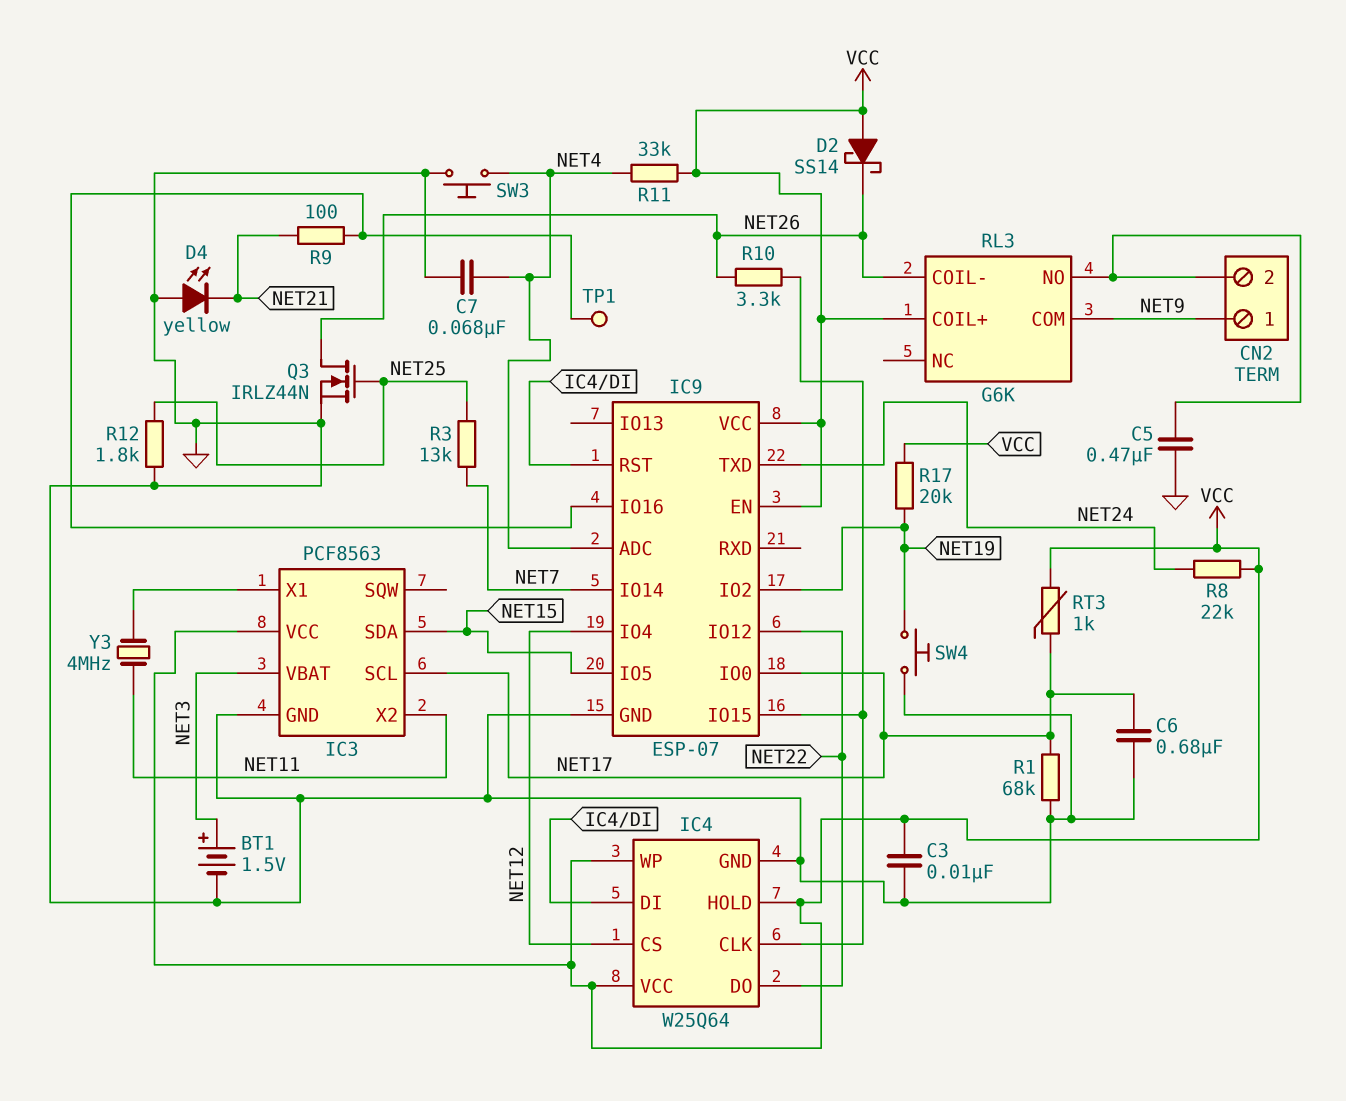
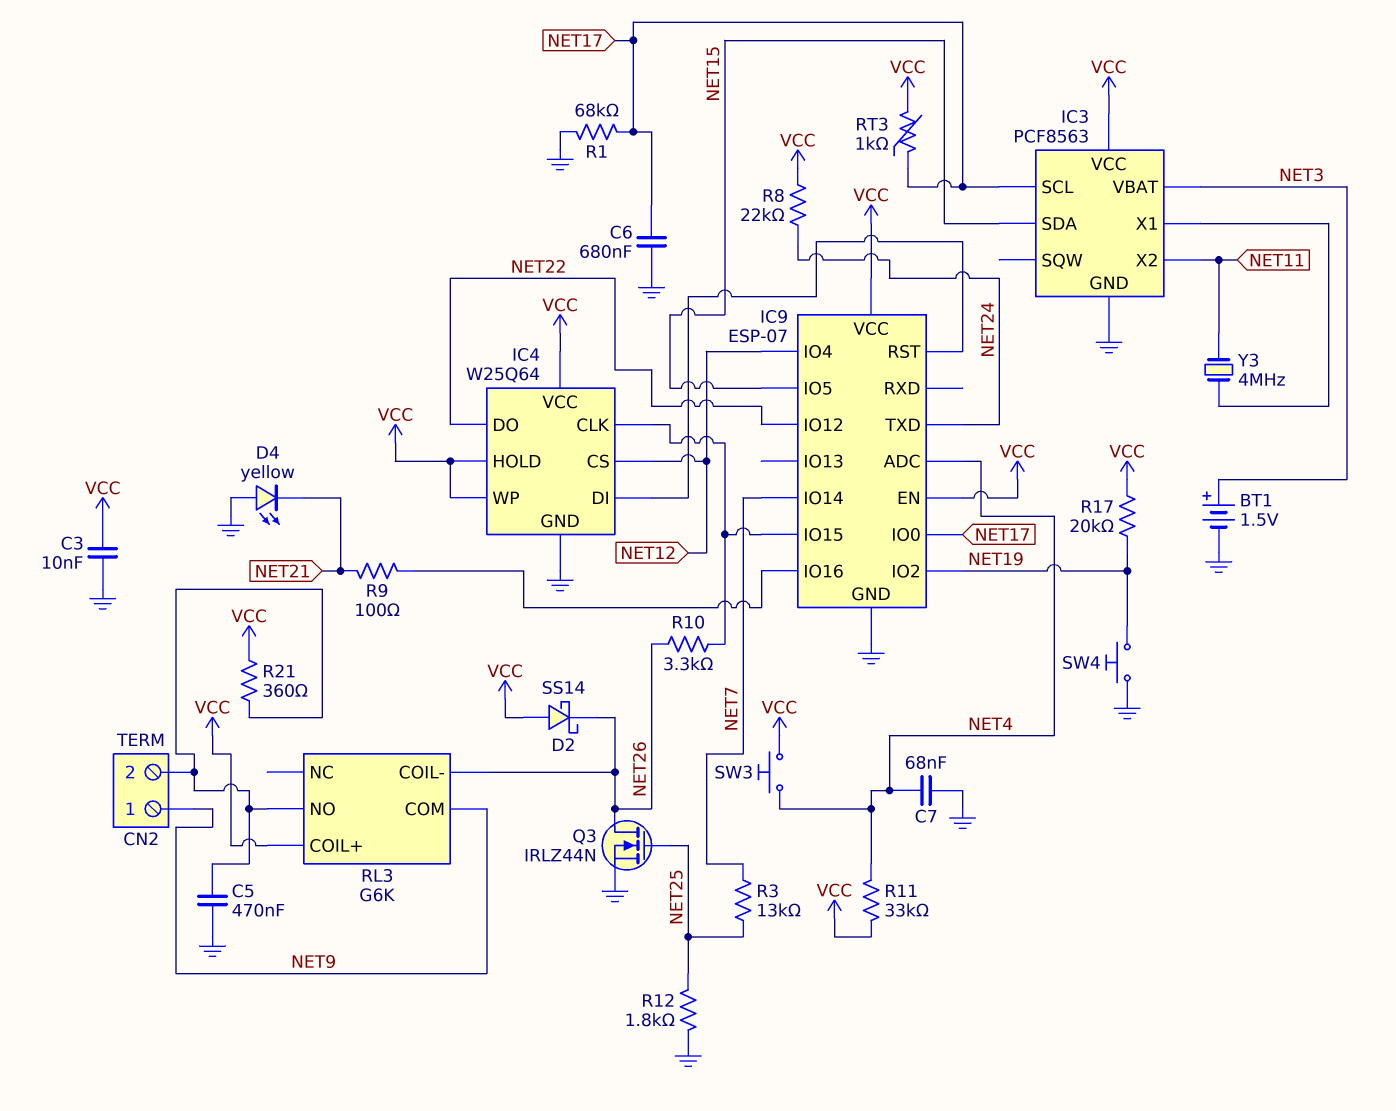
R21: none -> 360 (CN2/2, VCC)
SW3: button (GND, NET4) -> button (NET4, VCC)
TP1: test point (IC9/IO16) -> none

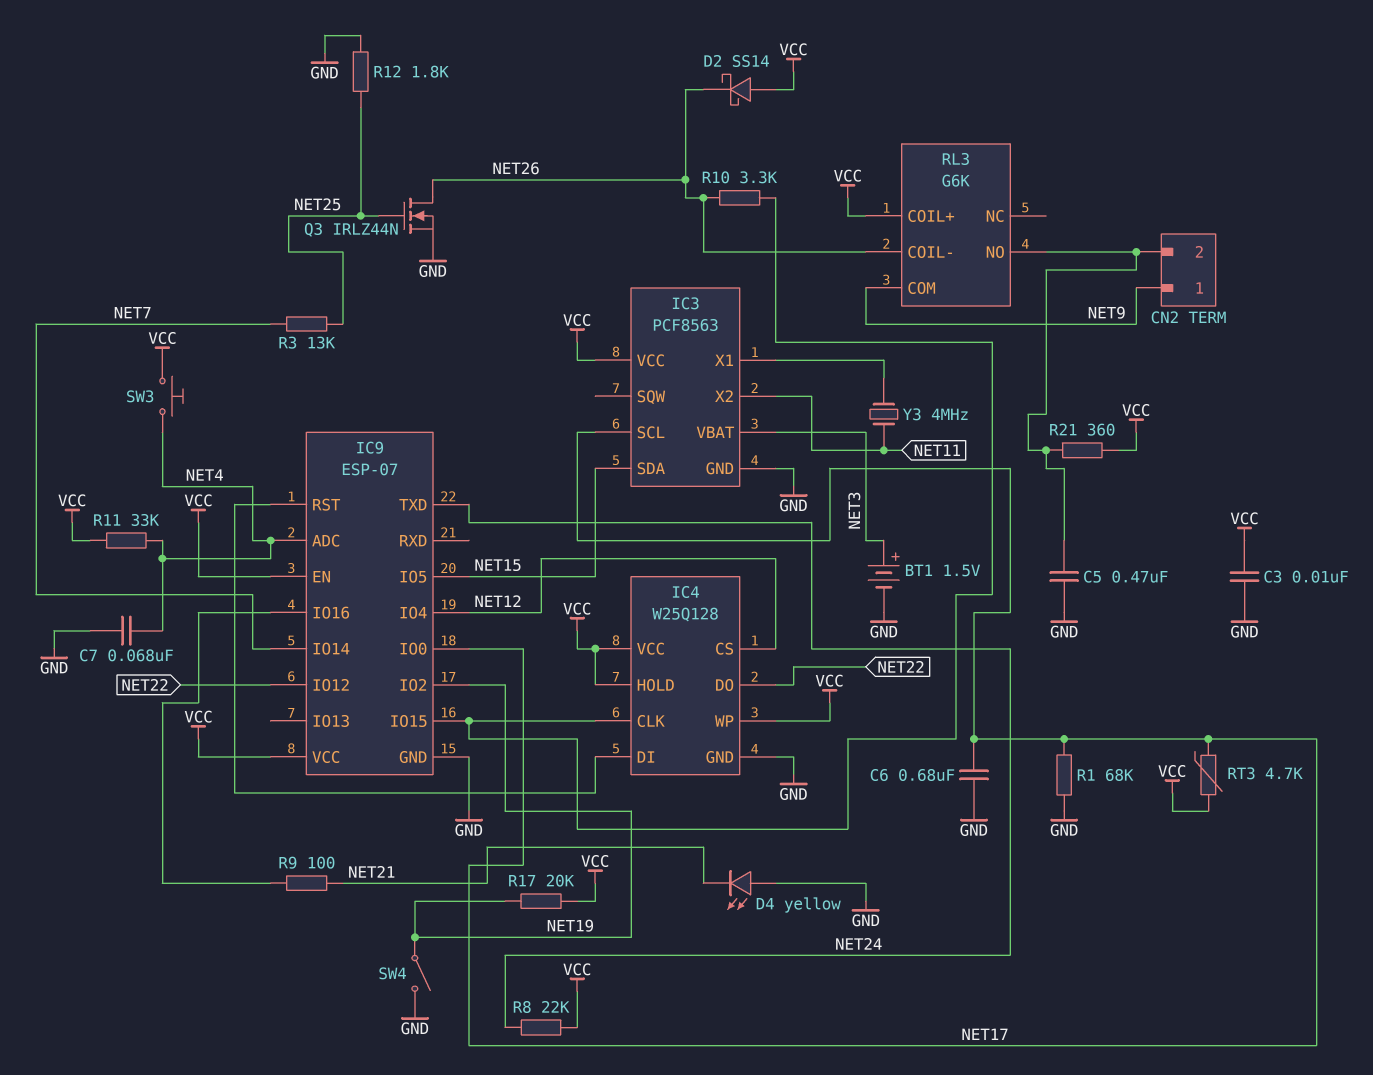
IC4: W25Q64 -> W25Q128
RT3: 1k (NET17, VCC) -> 4.7k (NET17, VCC)
SW4: button (GND, NET19) -> switch (GND, NET19)

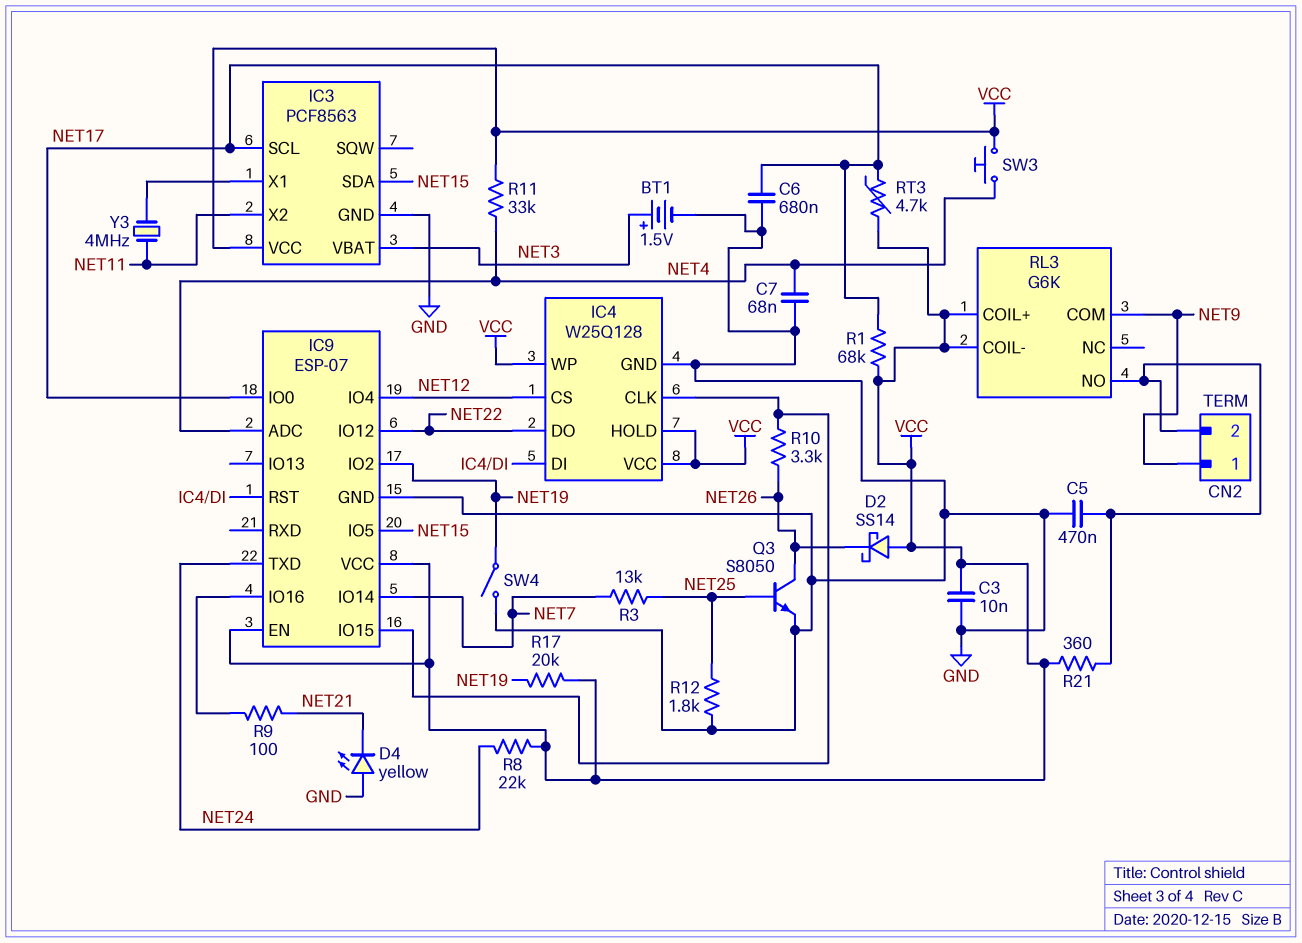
Q3: NMOS IRLZ44N (G NET25, D NET26, S GND) -> NPN S8050 (B NET25, C NET26, E GND)
R1: 68k (GND, NET17) -> 68k (NET17, VCC)
RL3 pin COIL-: NET26 -> VCC

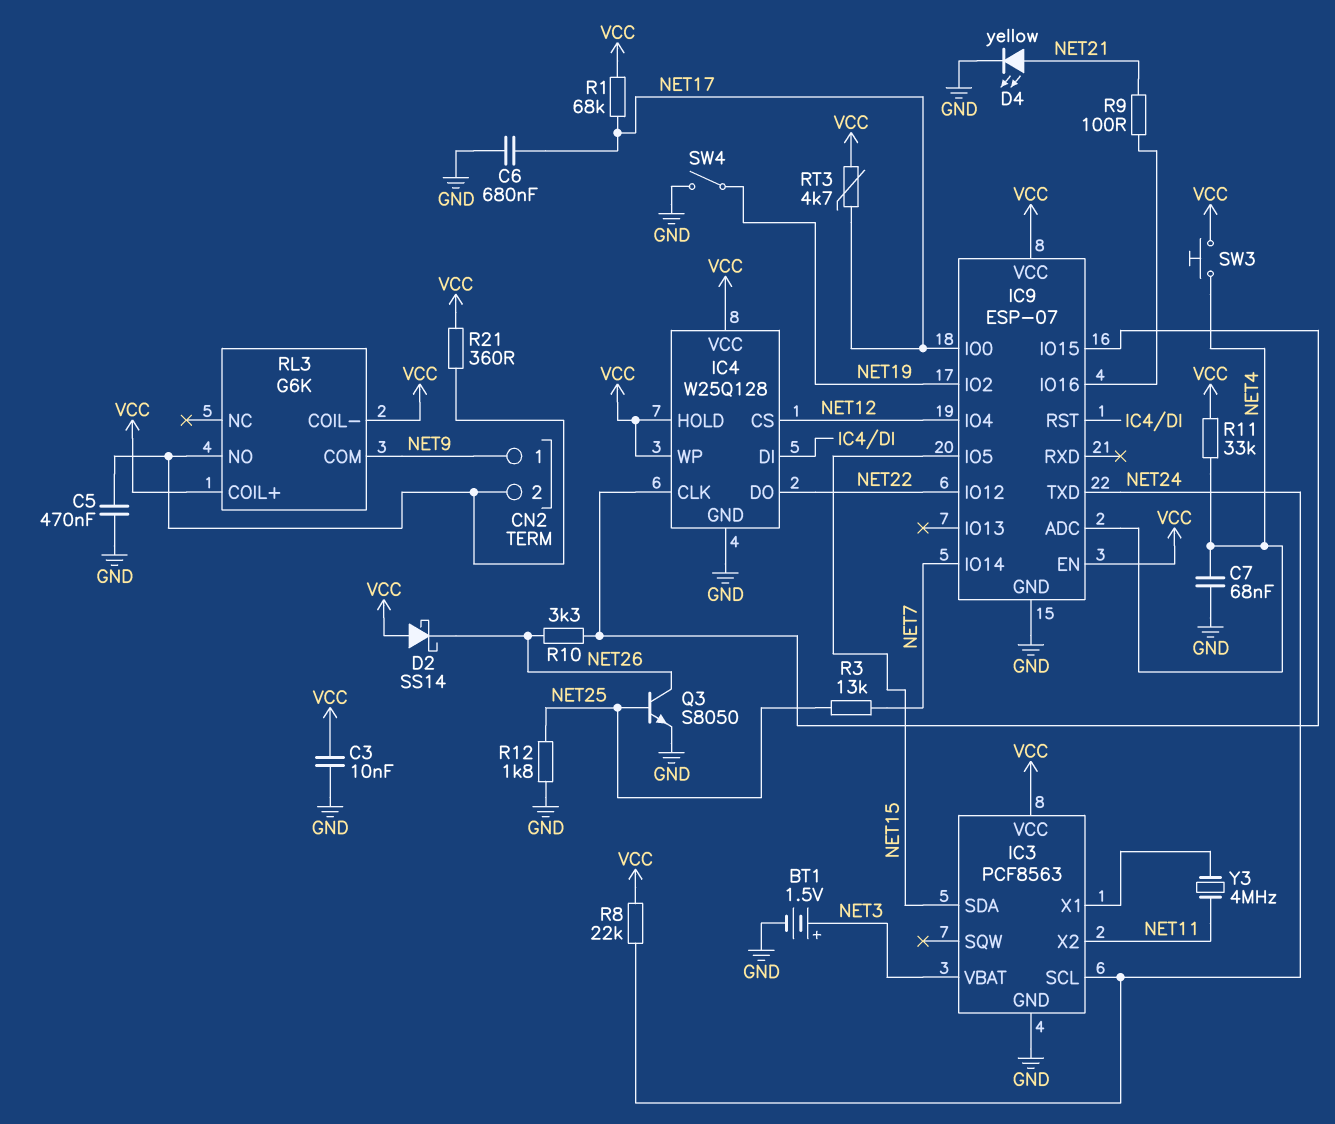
D4: LED yellow (A GND, K NET21) -> LED yellow (A NET21, K GND)
IC3 pin SCL: NET17 -> NET24
R17: 20k (NET19, VCC) -> none

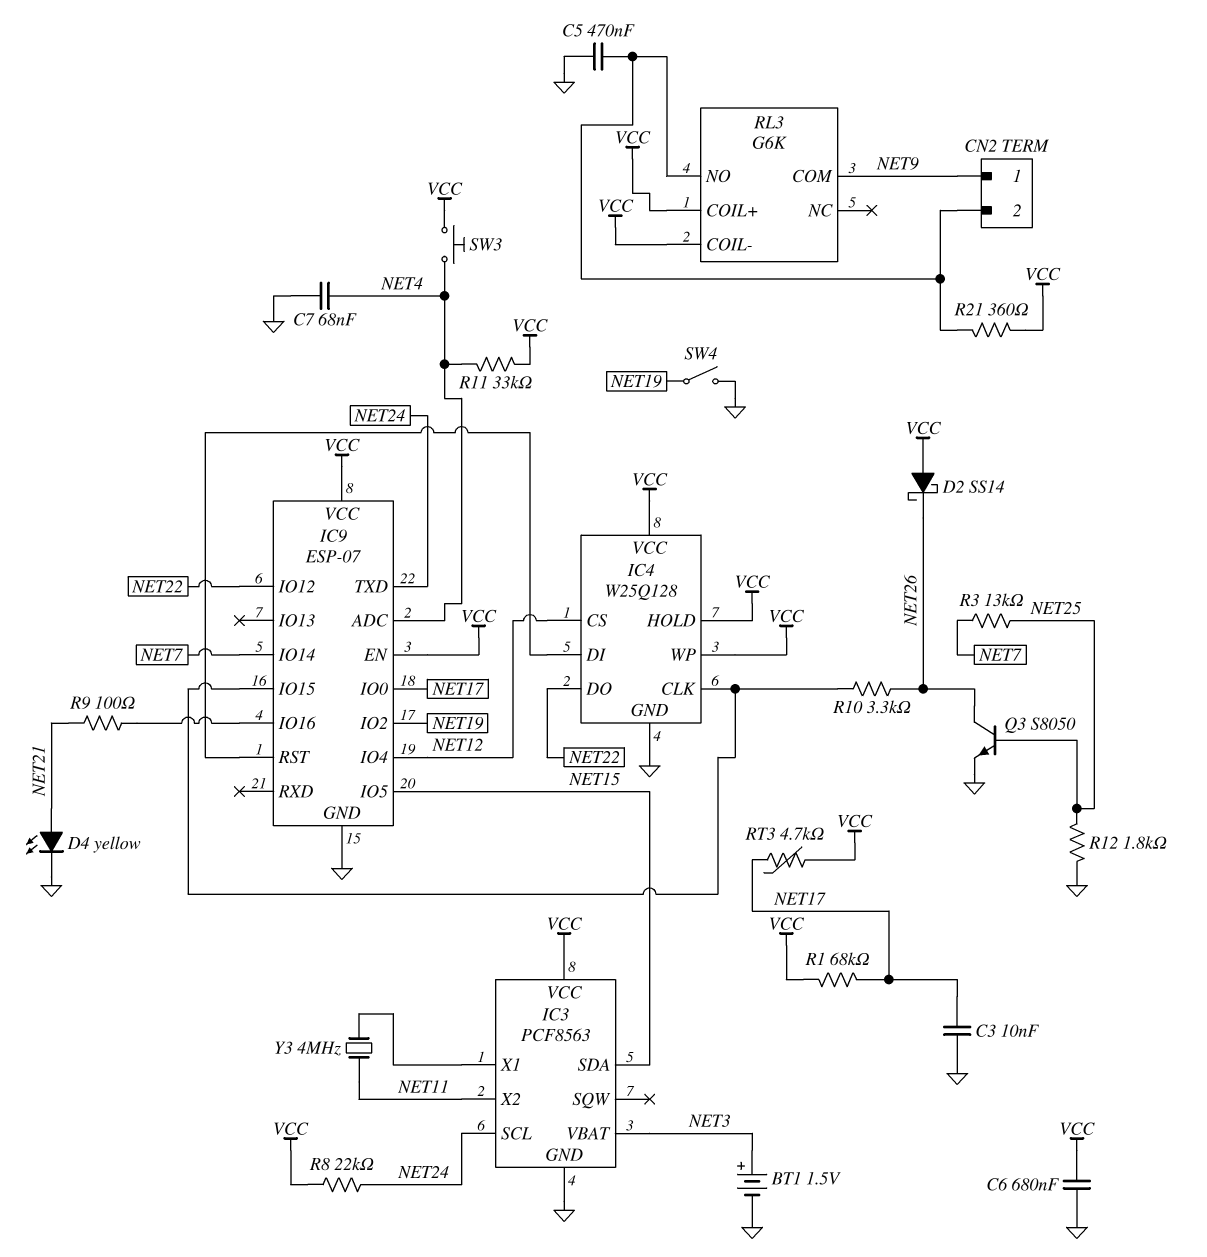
C3: 10nF (GND, VCC) -> 10nF (GND, NET17)
C6: 680nF (GND, NET17) -> 680nF (GND, VCC)

